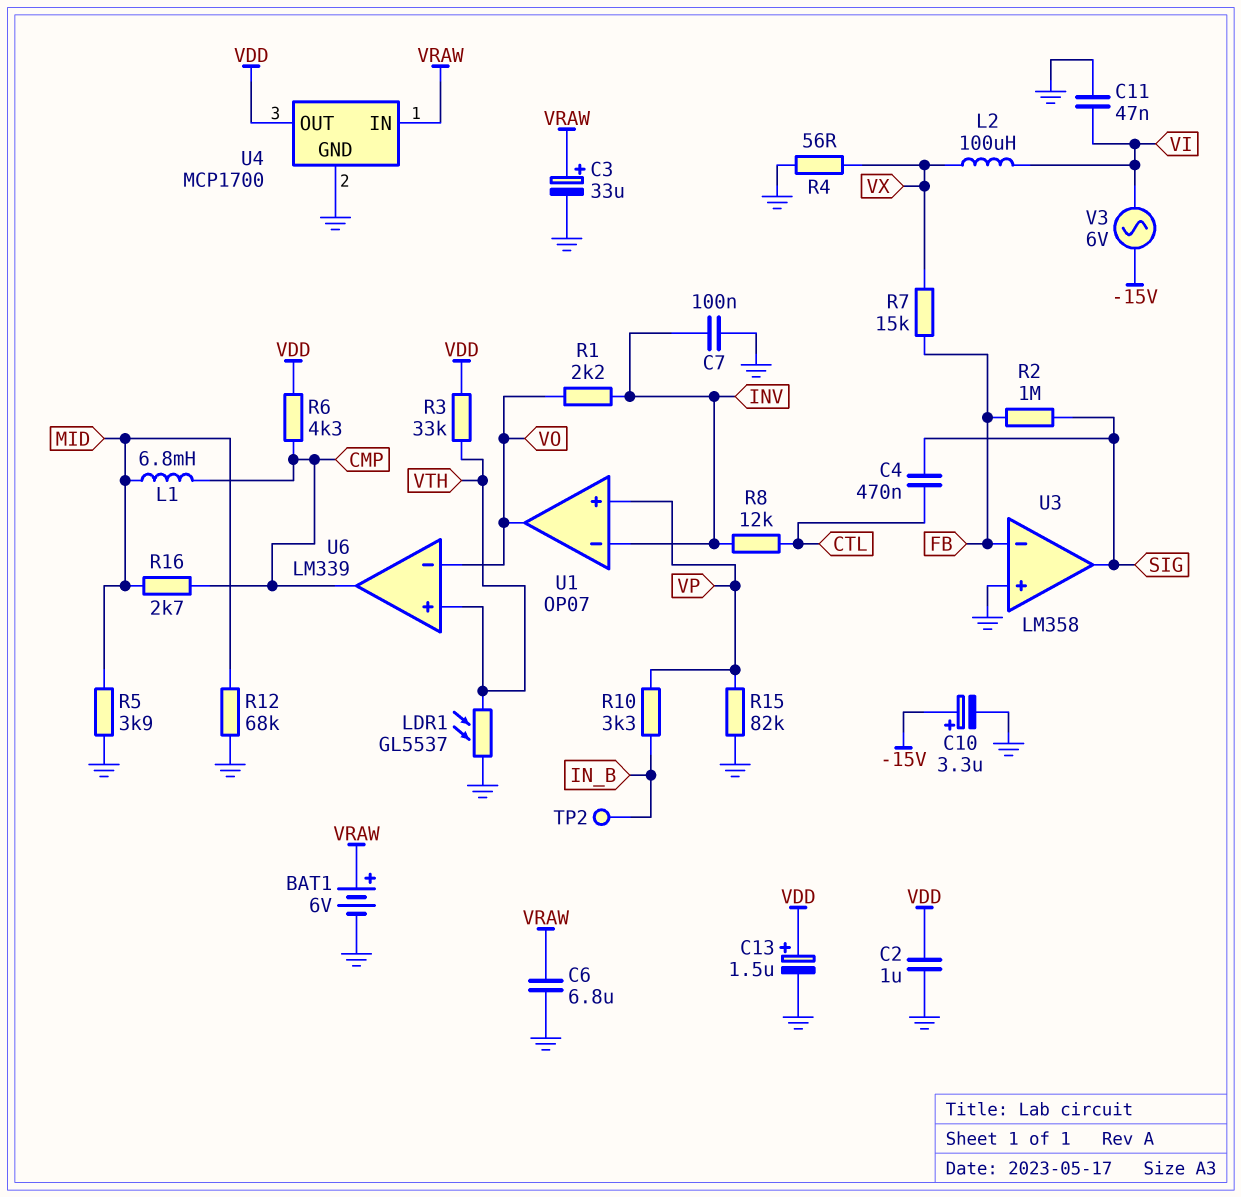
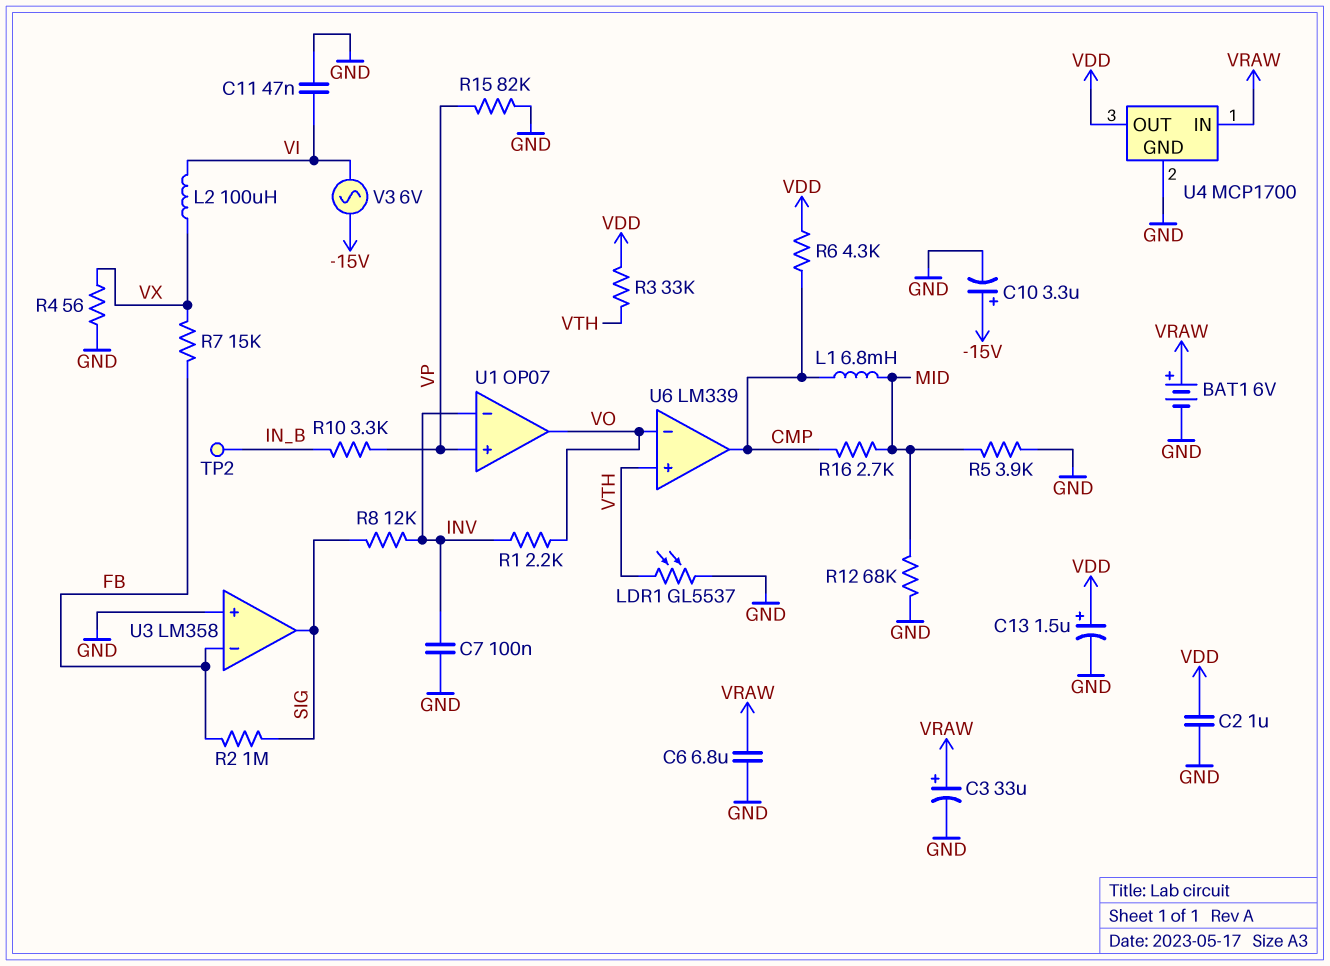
C4: 470nF (CTL, SIG) -> none
R8: 12k (CTL, INV) -> 12k (INV, SIG)

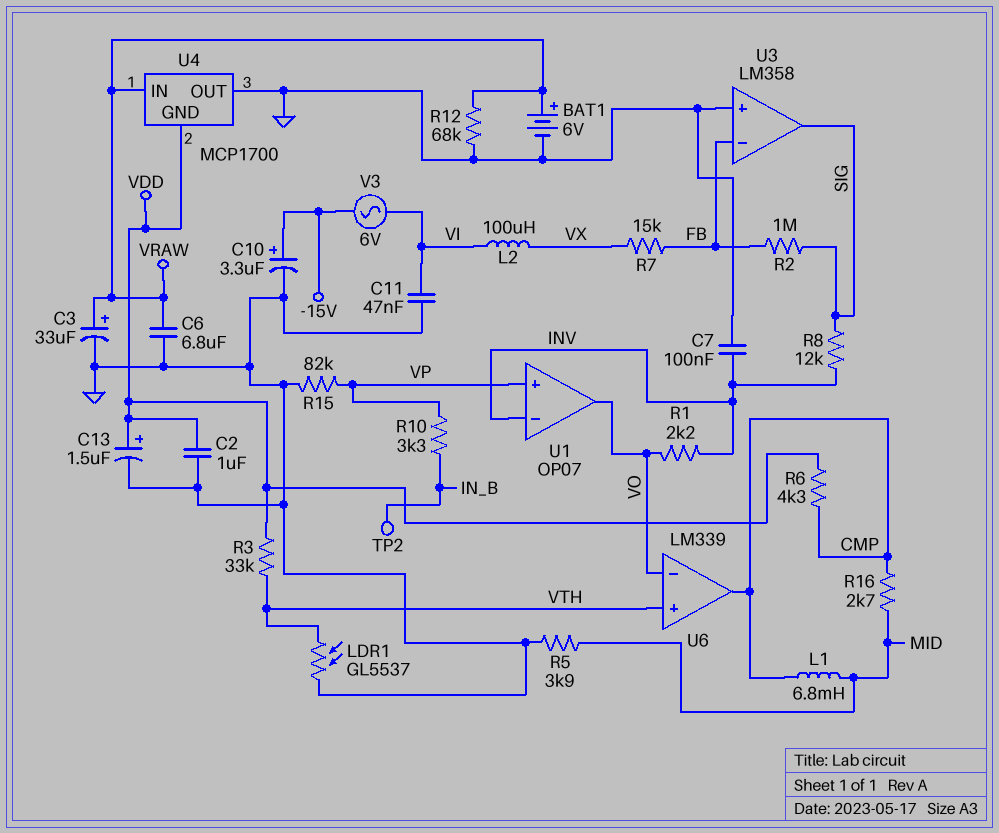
R4: 56 (GND, VX) -> none
R12: 68k (GND, MID) -> 68k (GND, VRAW)
U4 pin GND: GND -> VDD
U4 pin OUT: VDD -> GND

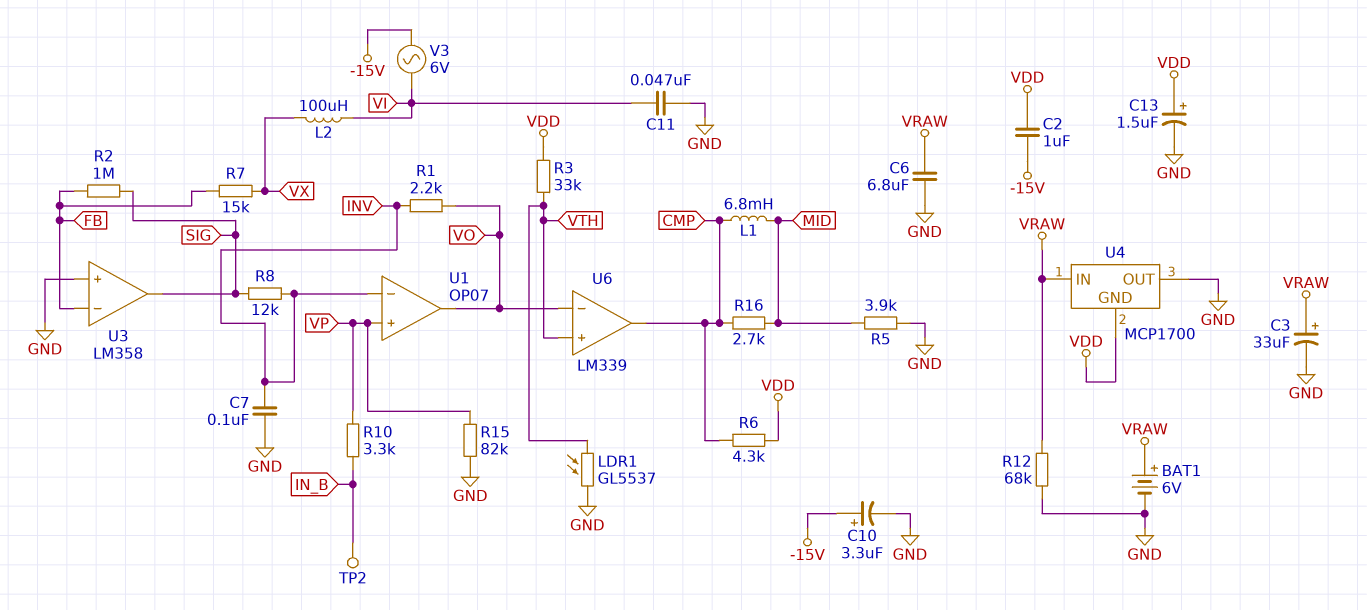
C2: 1uF (GND, VDD) -> 1uF (-15V, VDD)

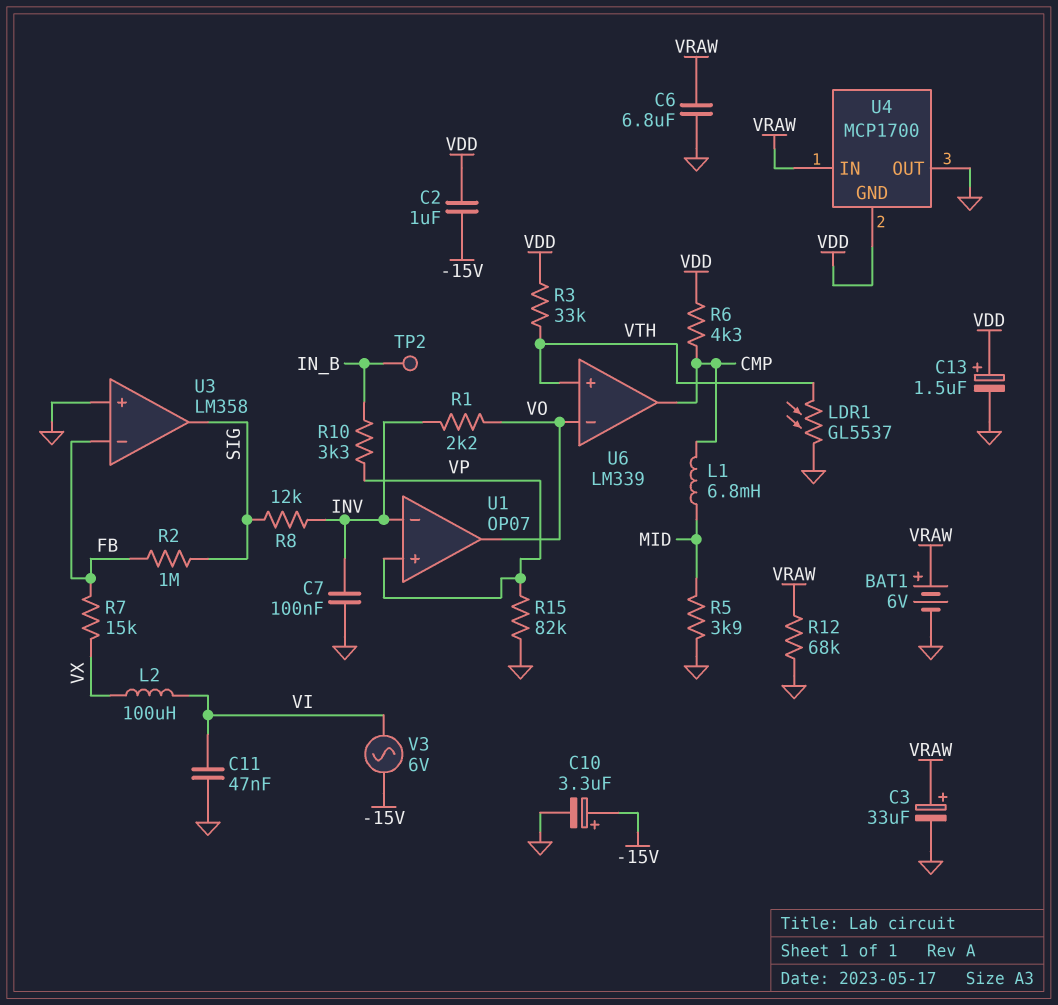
R16: 2.7k (CMP, MID) -> none

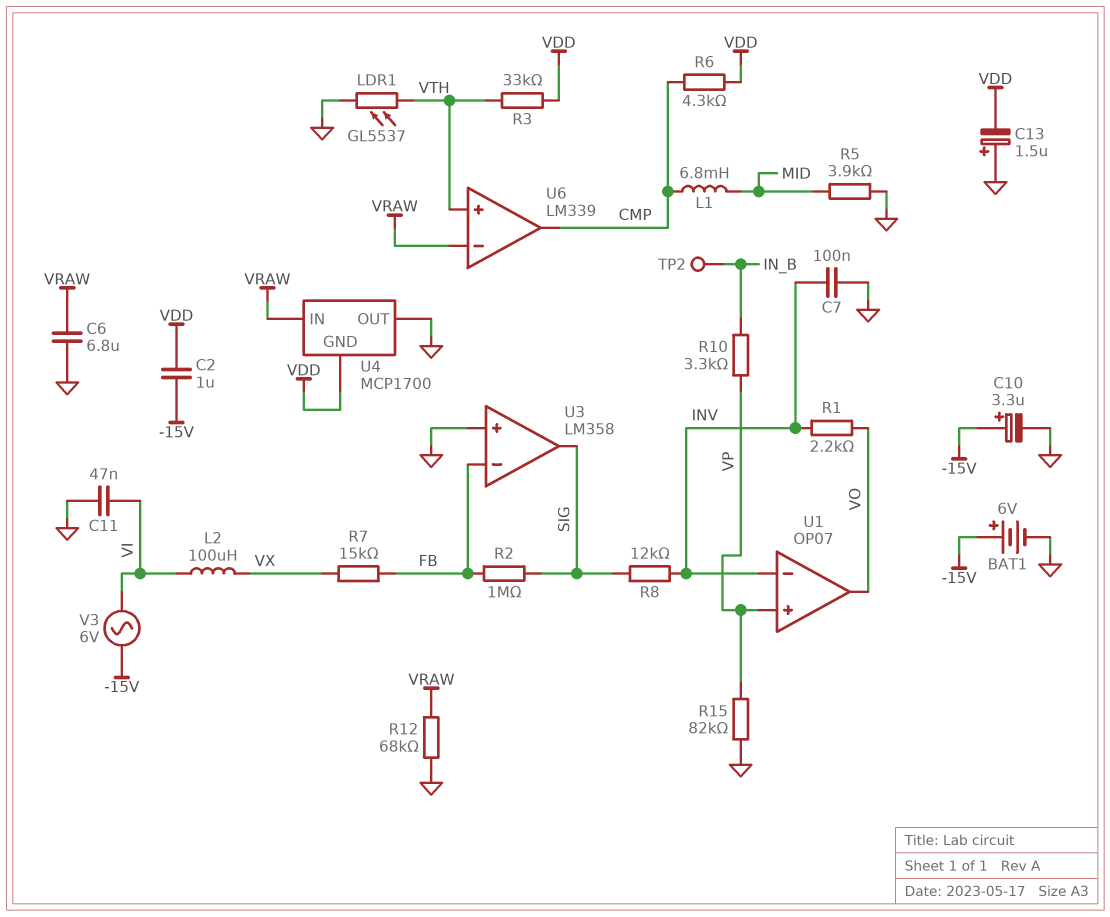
BAT1: 6V (plus VRAW, minus GND) -> 6V (plus -15V, minus GND)
C3: 33uF (plus VRAW, minus GND) -> none
C13: 1.5uF (plus VDD, minus GND) -> 1.5uF (plus GND, minus VDD)
U6 pin in-: VO -> VRAW

